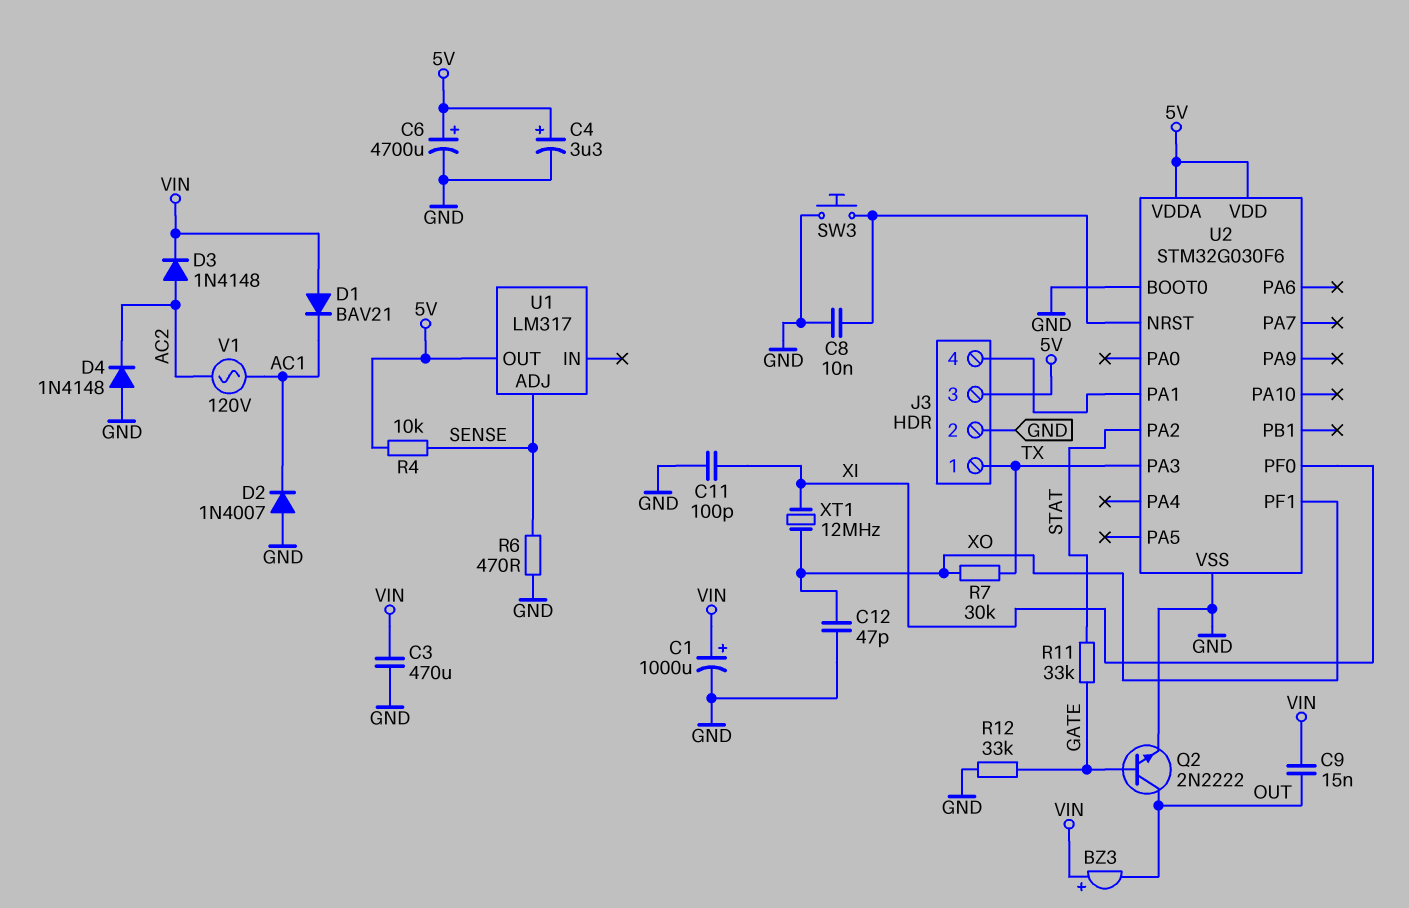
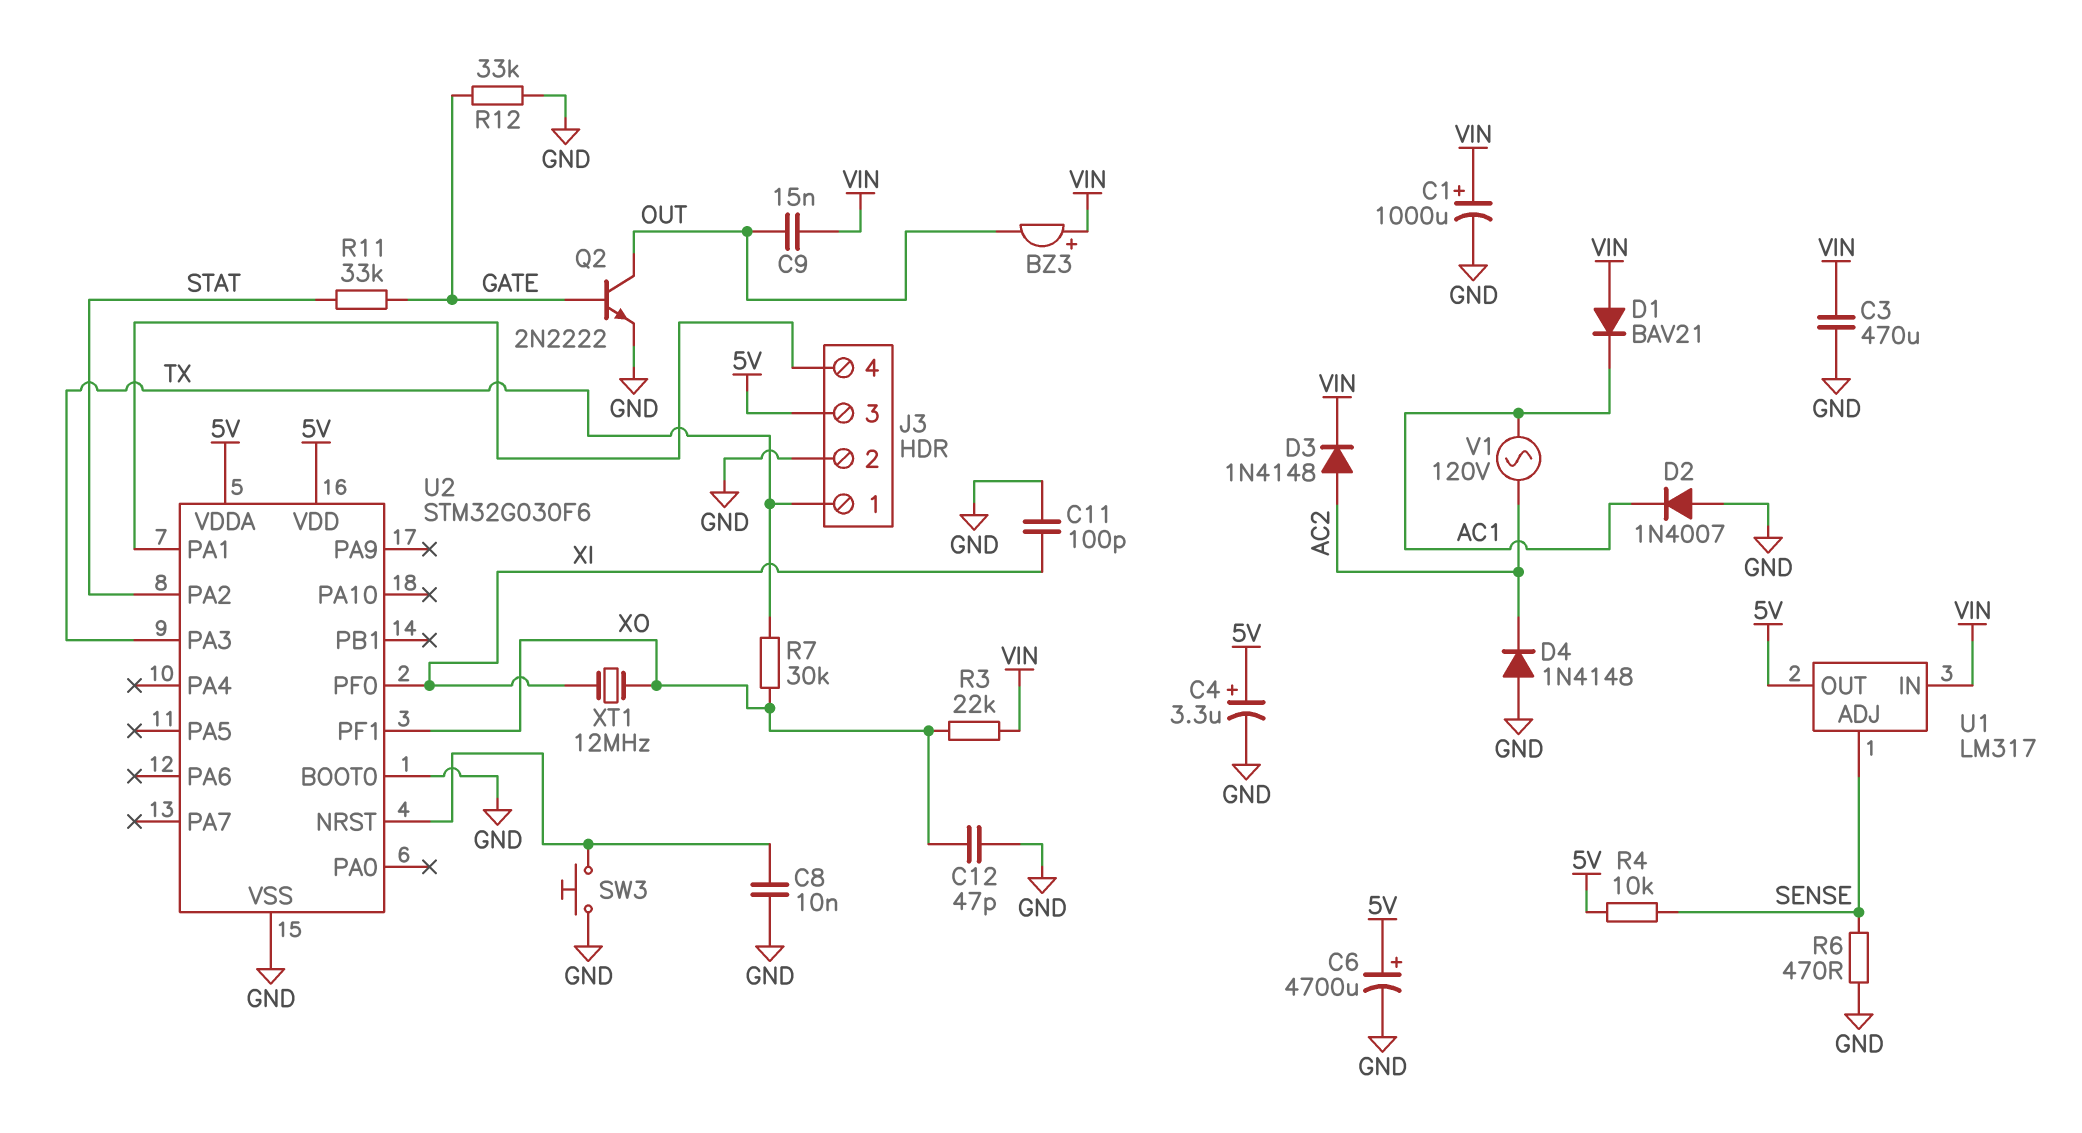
R3: none -> 22k (VIN, XO)
U1 pin IN: none -> VIN

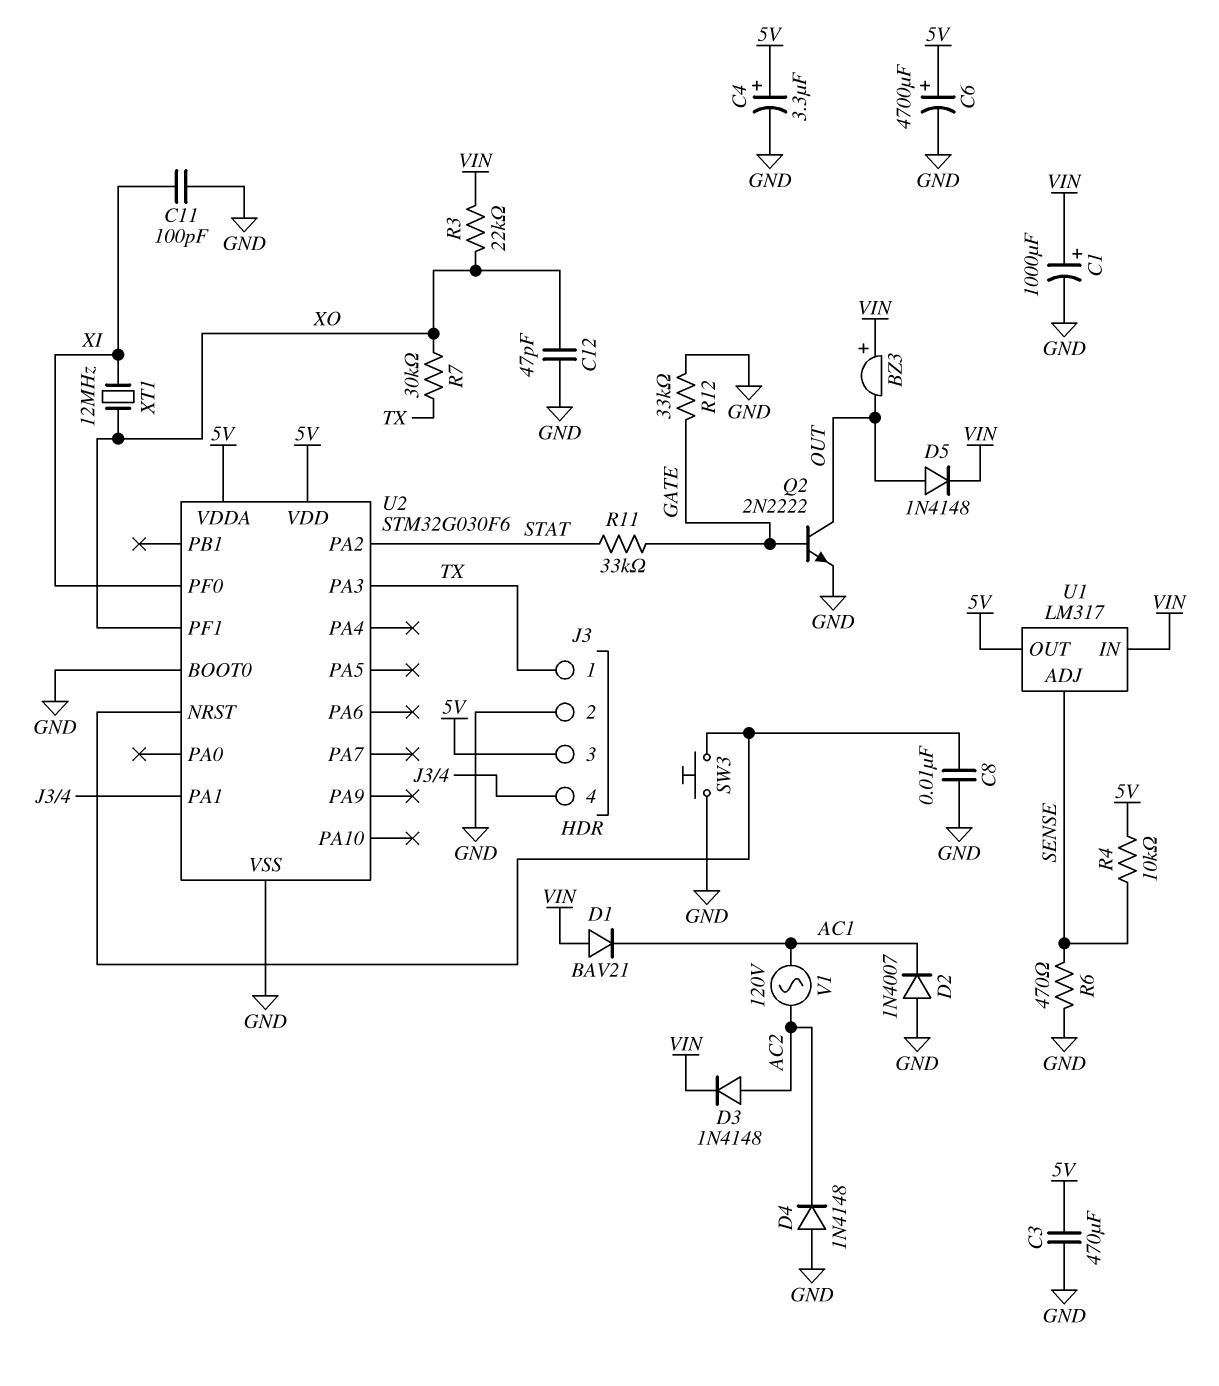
C3: 470uF (GND, VIN) -> 470uF (5V, GND)
C9: 15nF (OUT, VIN) -> none
D5: none -> diode 1N4148 (A OUT, K VIN)

